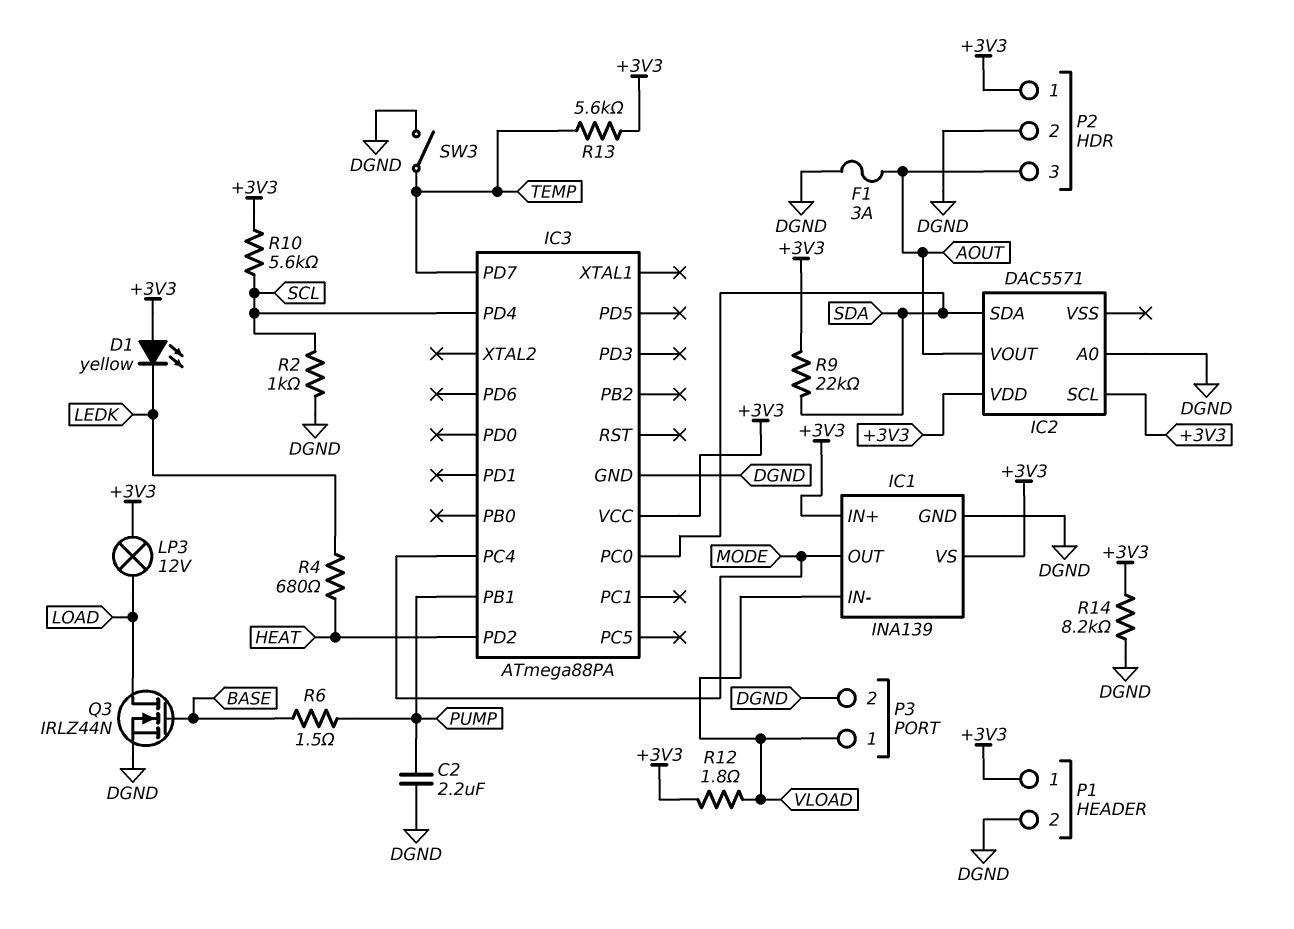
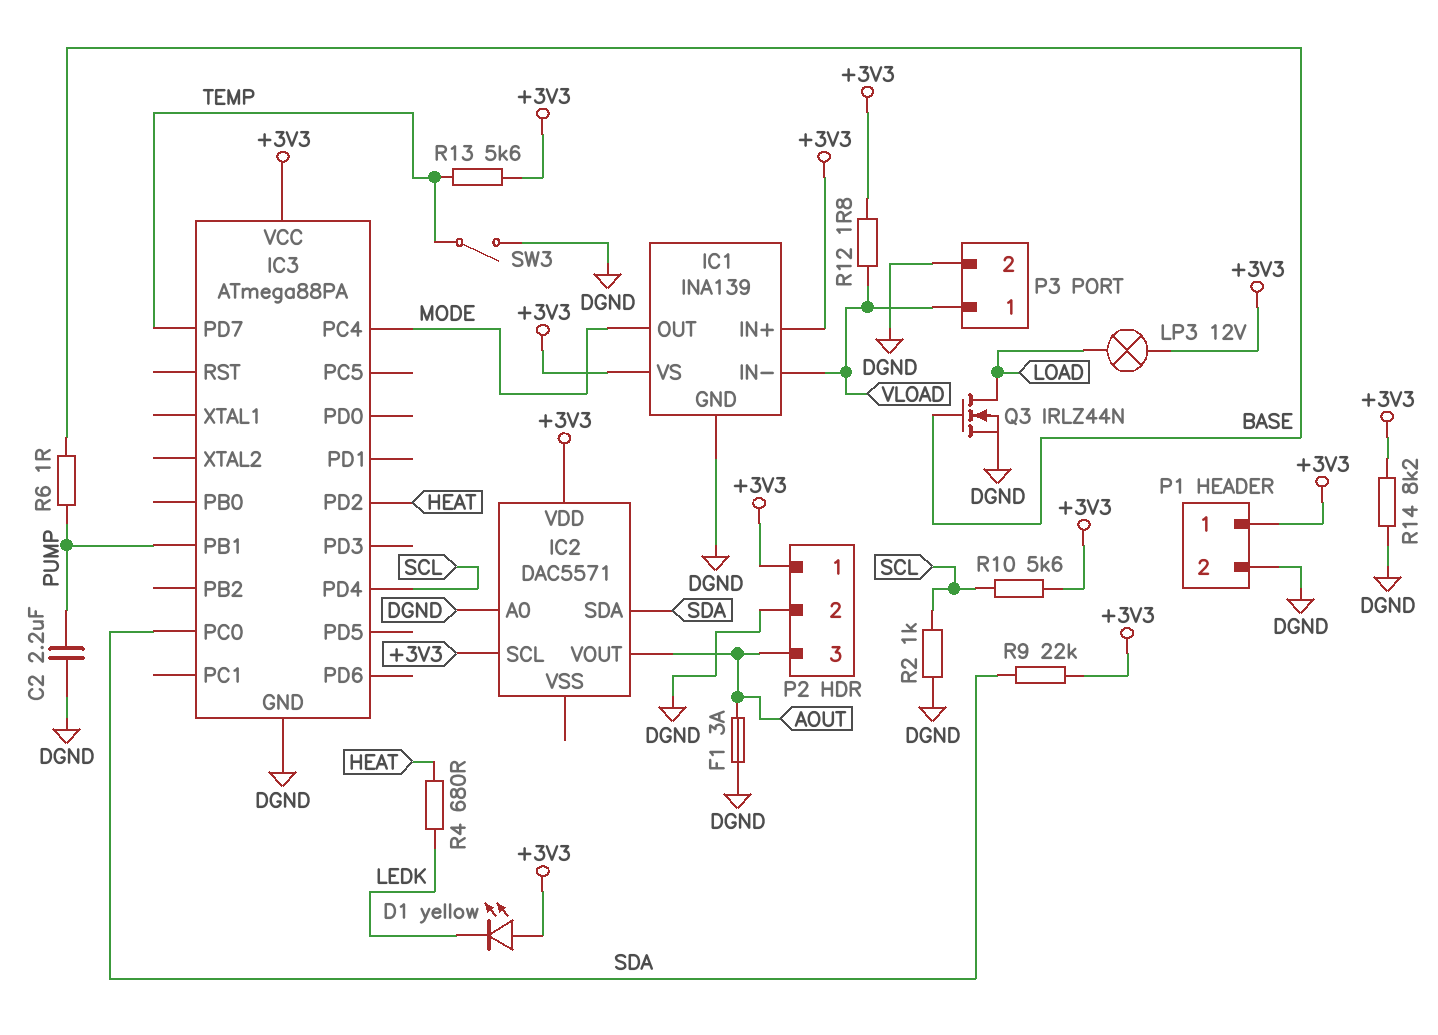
R6: 1.5 (BASE, PUMP) -> 1 (BASE, PUMP)

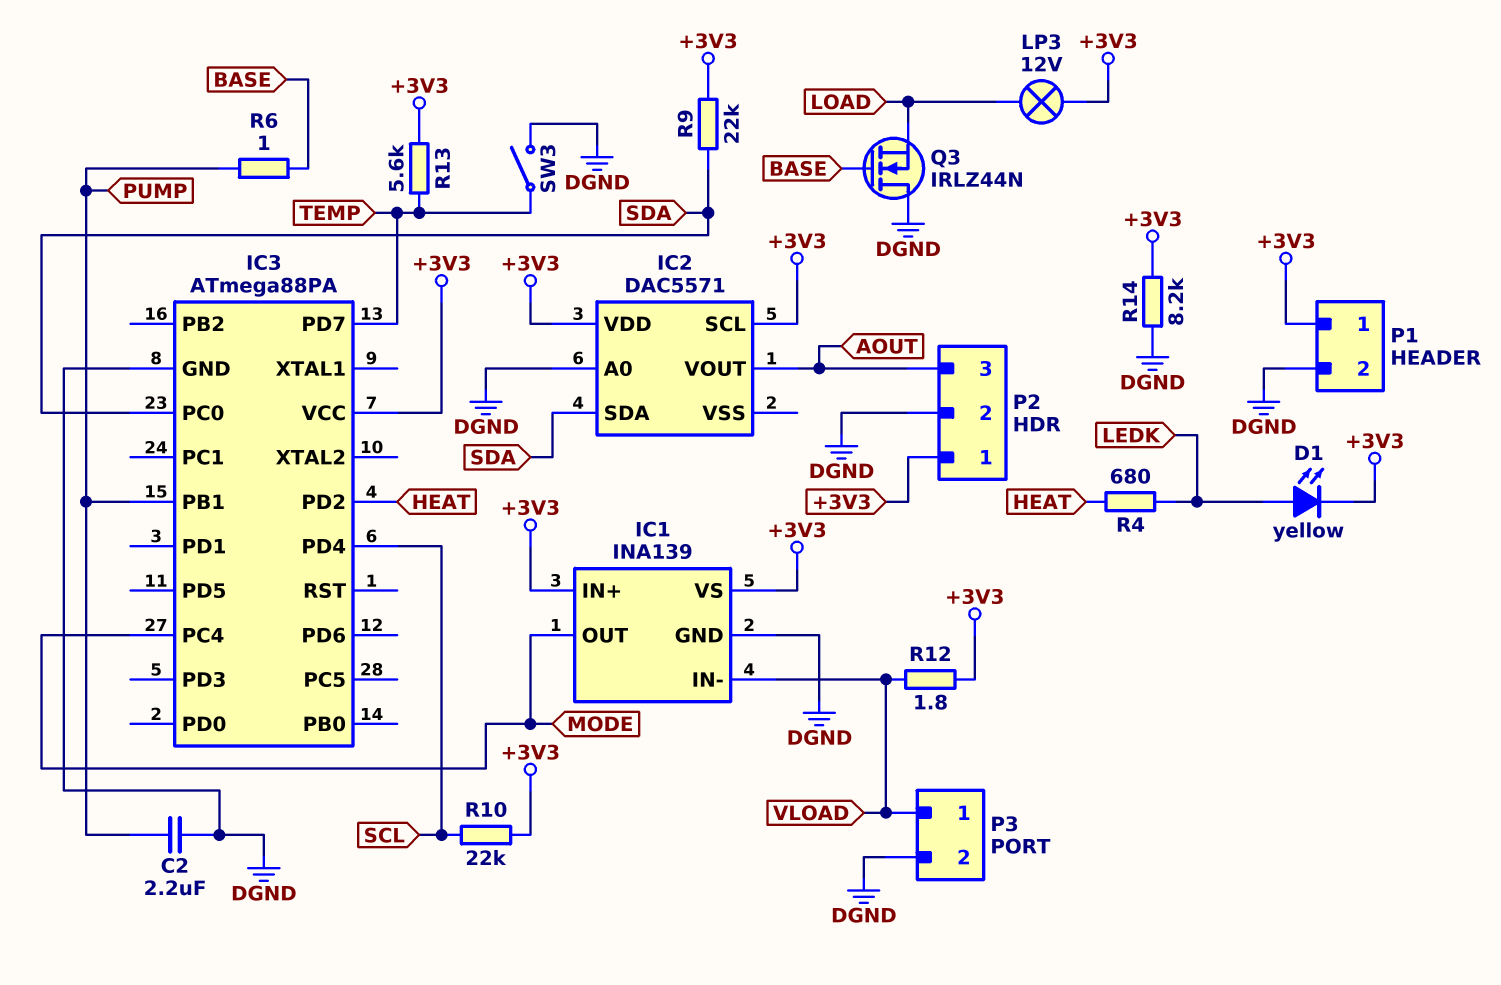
D1: LED yellow (A +3V3, K LEDK) -> LED yellow (A LEDK, K +3V3)
F1: 3A (AOUT, DGND) -> none
Q3: NMOS IRLZ44N (G BASE, D LOAD, S DGND) -> NMOS IRLZ44N (G BASE, D DGND, S LOAD)
R2: 1k (DGND, SCL) -> none
R10: 5.6k (+3V3, SCL) -> 22k (+3V3, SCL)

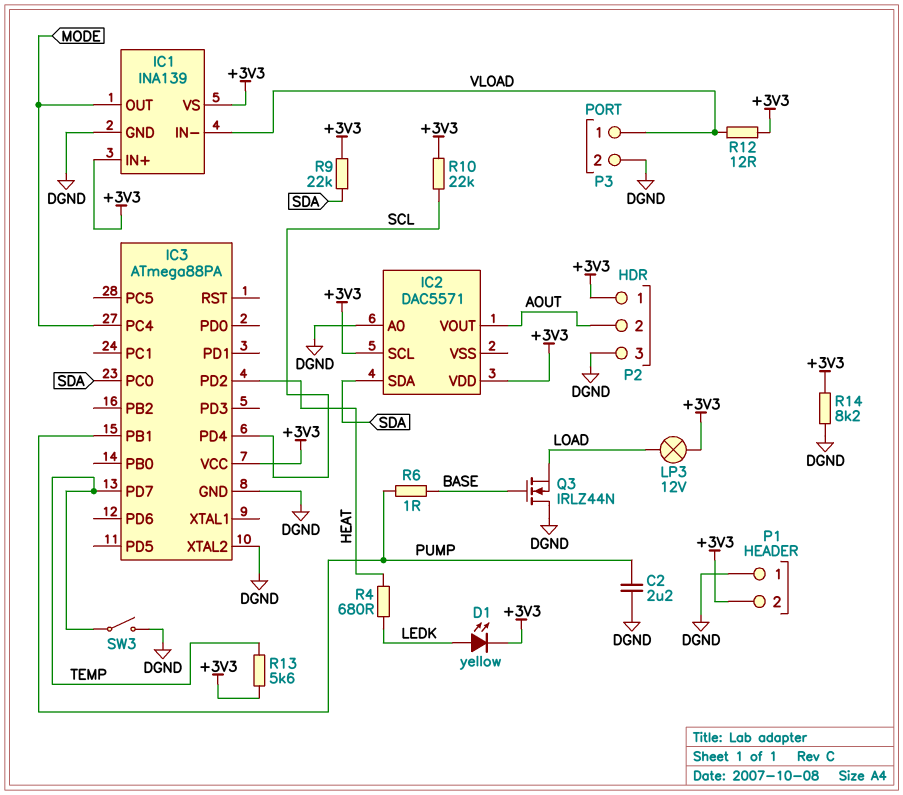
IC3 pin XTAL2: none -> DGND
P1 pin 1: +3V3 -> DGND
P1 pin 2: DGND -> +3V3
P2 pin 2: DGND -> AOUT
P2 pin 3: AOUT -> DGND
R12: 1.8 (+3V3, VLOAD) -> 12 (+3V3, VLOAD)

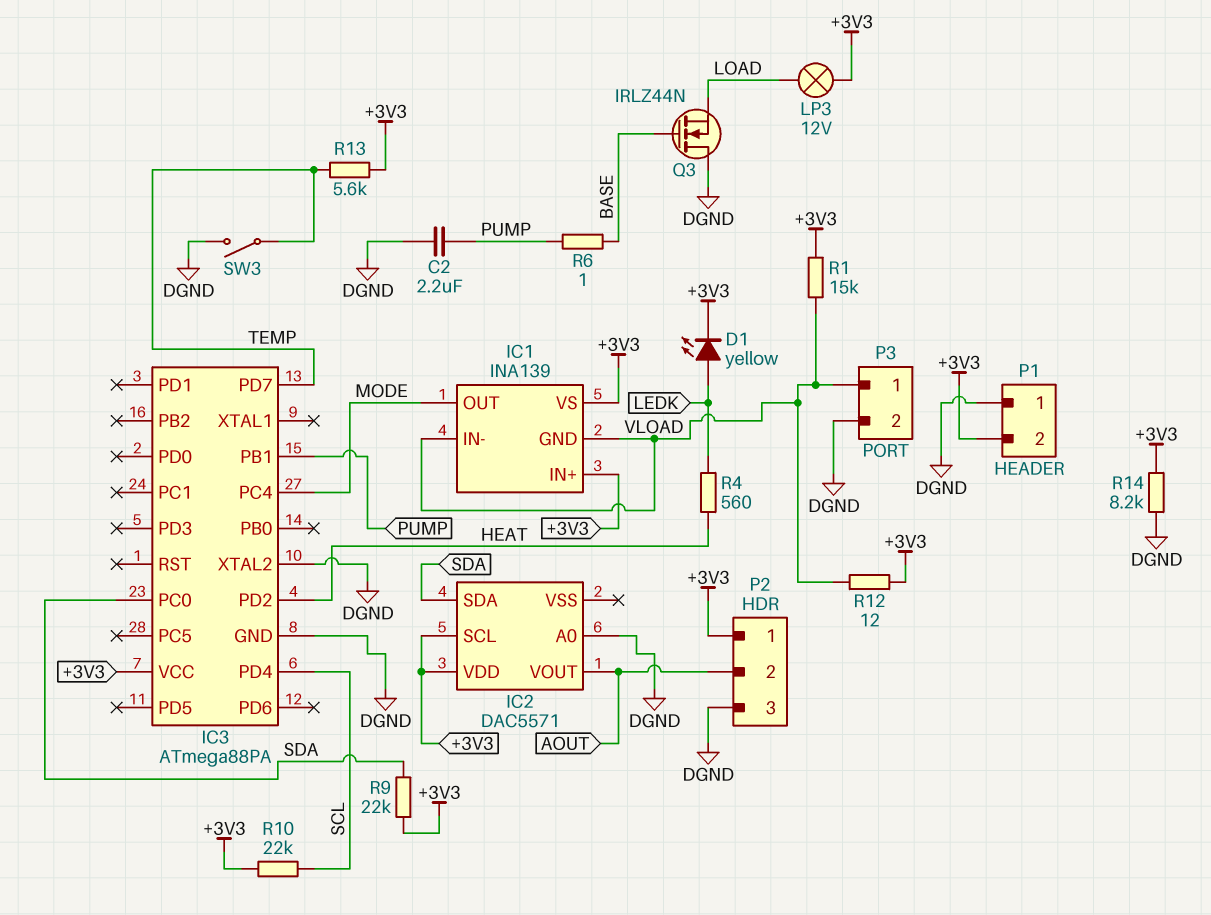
IC1 pin GND: DGND -> VLOAD
R1: none -> 15k (+3V3, VLOAD)
R4: 680 (HEAT, LEDK) -> 560 (HEAT, LEDK)

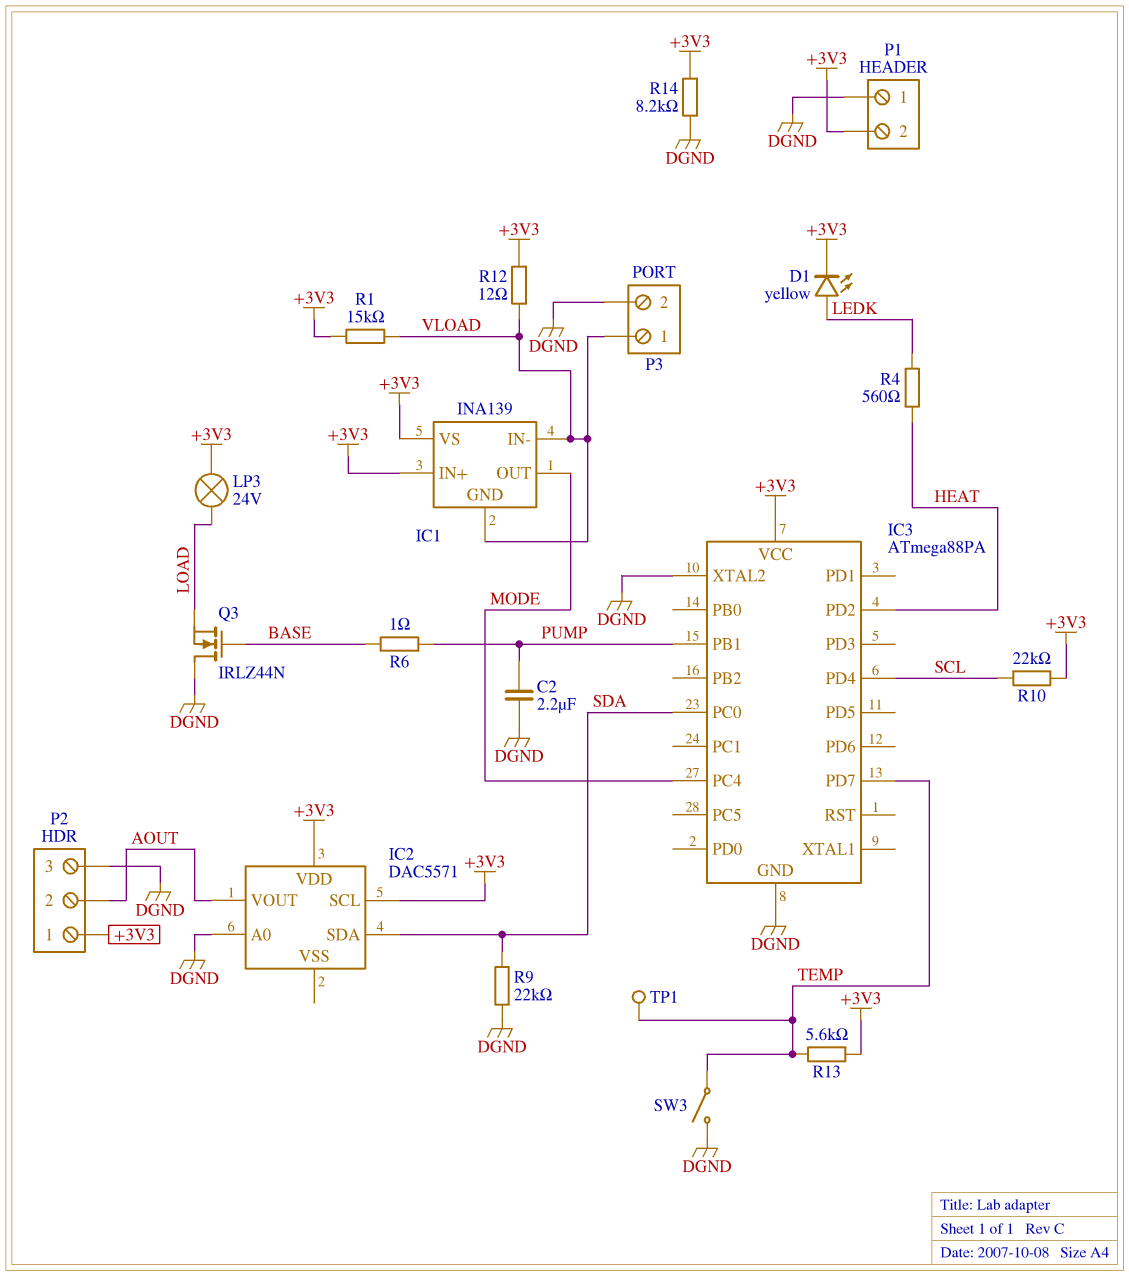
LP3: lamp 12V (+3V3, LOAD) -> lamp 24V (+3V3, LOAD)
R9: 22k (+3V3, SDA) -> 22k (DGND, SDA)
TP1: none -> test point (TEMP)

